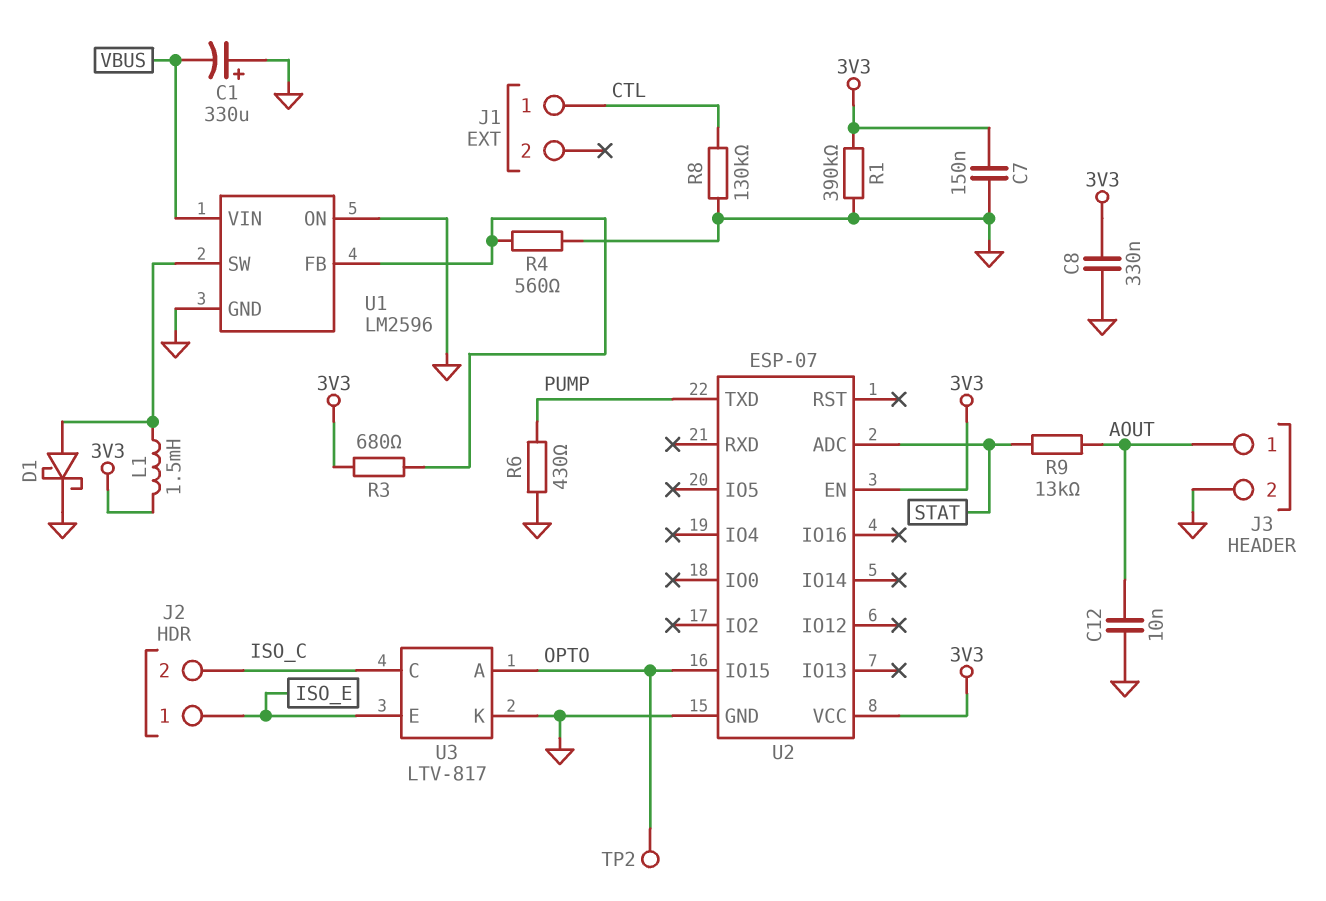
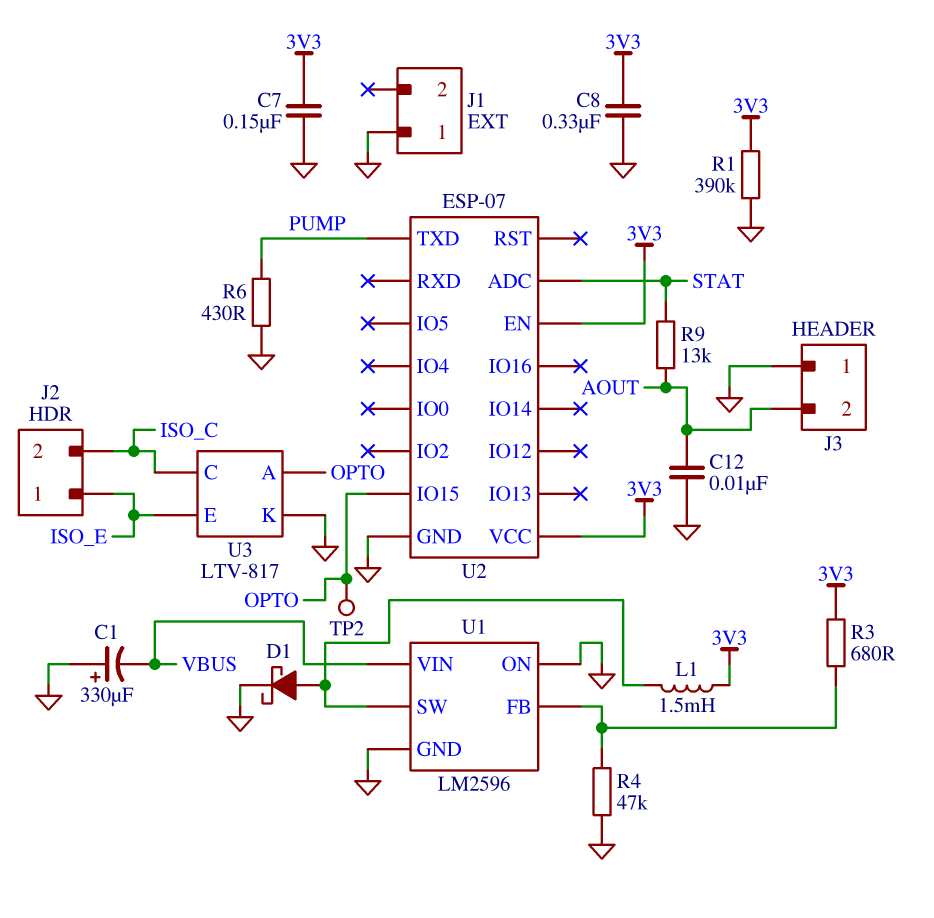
J1 pin 1: CTL -> GND
J3 pin 1: AOUT -> GND
J3 pin 2: GND -> AOUT
R4: 560 (GND, U1/FB) -> 47k (GND, U1/FB)
R8: 130k (CTL, GND) -> none

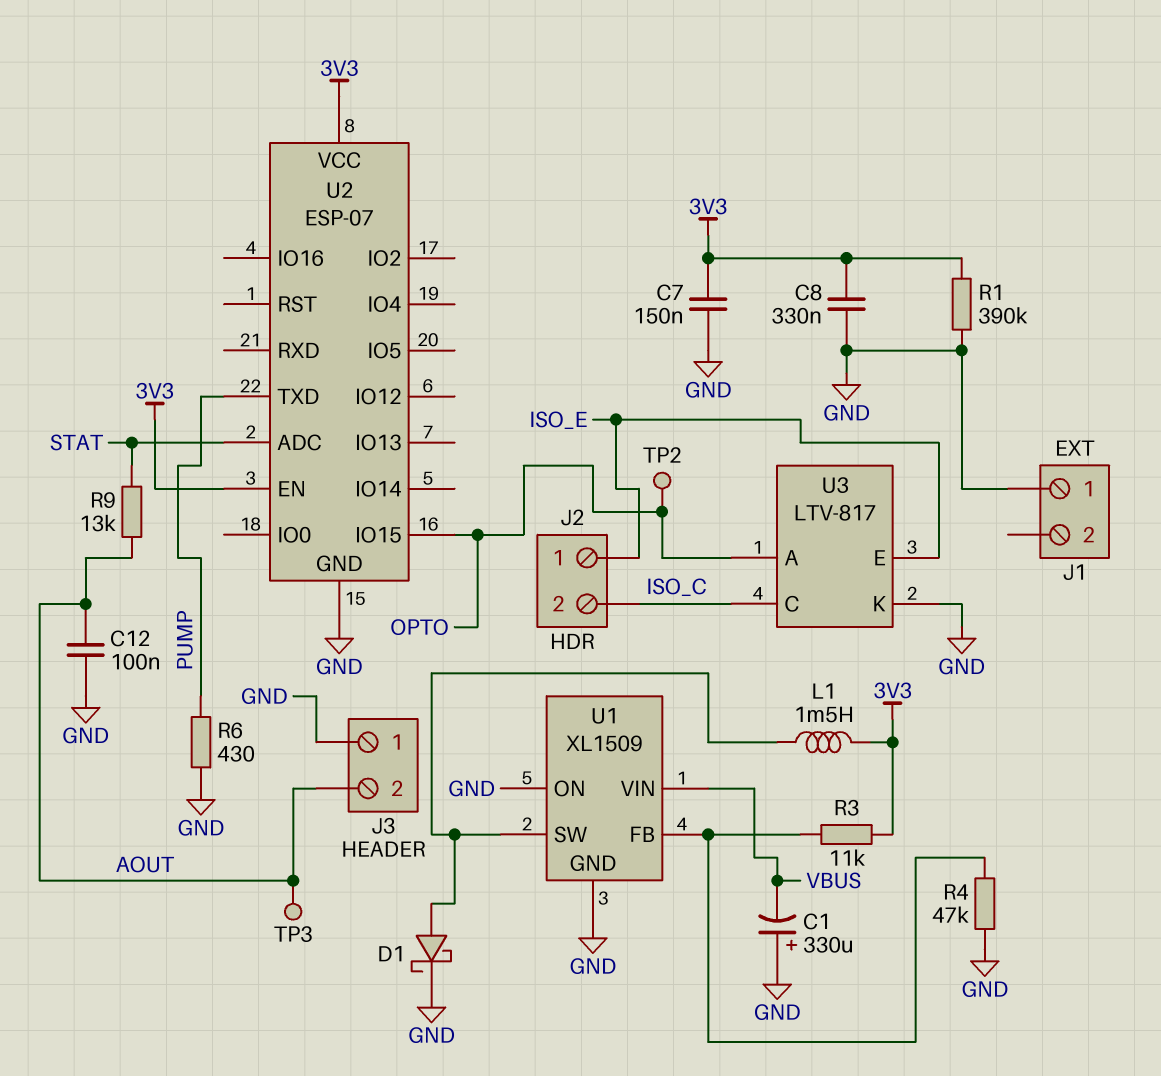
C12: 10nF (AOUT, GND) -> 100nF (AOUT, GND)
R3: 680 (3V3, U1/FB) -> 11k (3V3, U1/FB)
TP3: none -> test point (AOUT)
U1: LM2596 -> XL1509

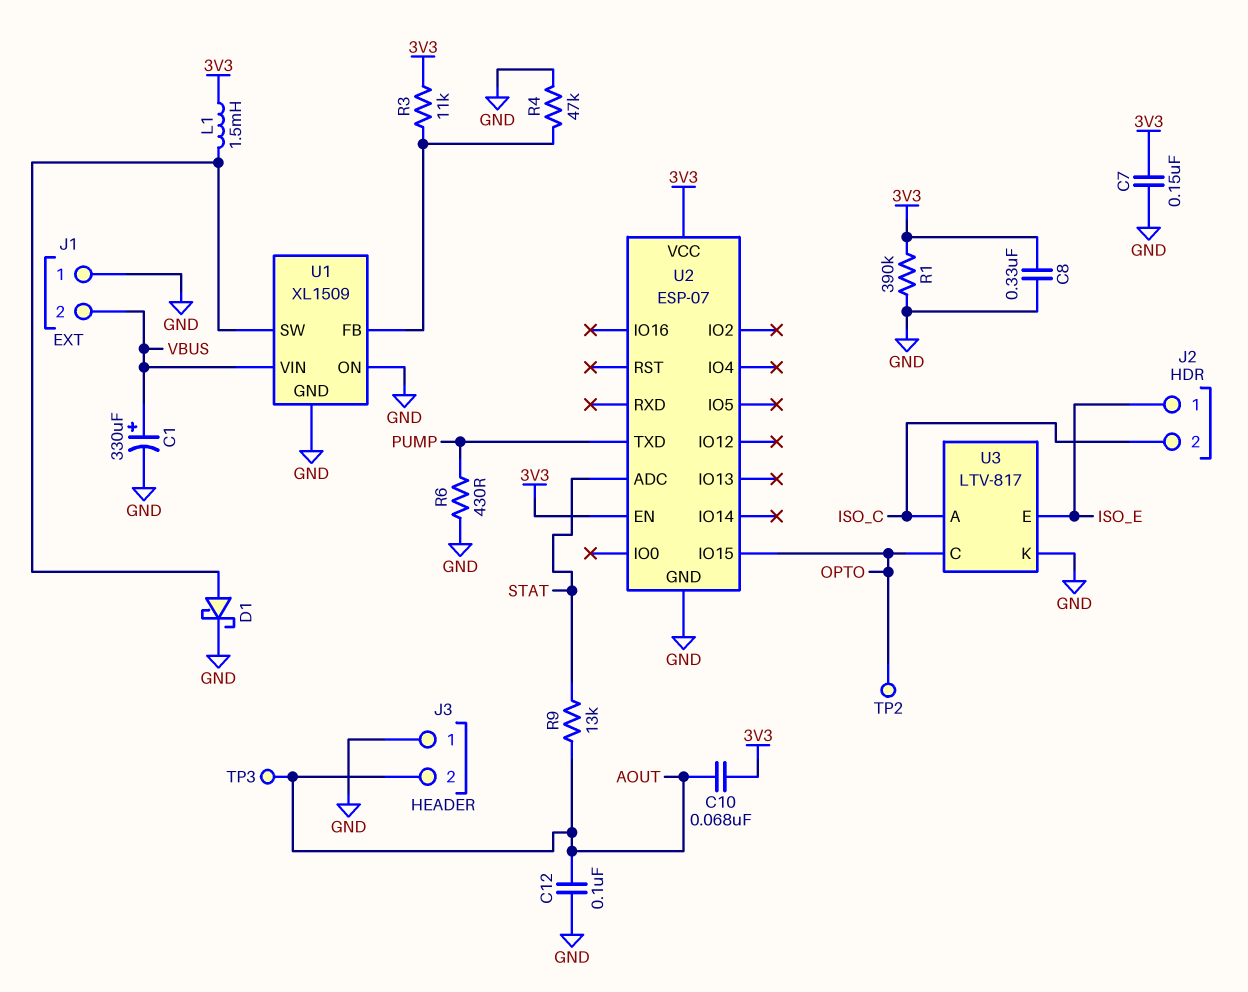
C1: 330uF (plus GND, minus VBUS) -> 330uF (plus VBUS, minus GND)
C10: none -> 68nF (3V3, AOUT)
J1 pin 2: none -> VBUS
U3 pin A: OPTO -> ISO_C
U3 pin C: ISO_C -> OPTO

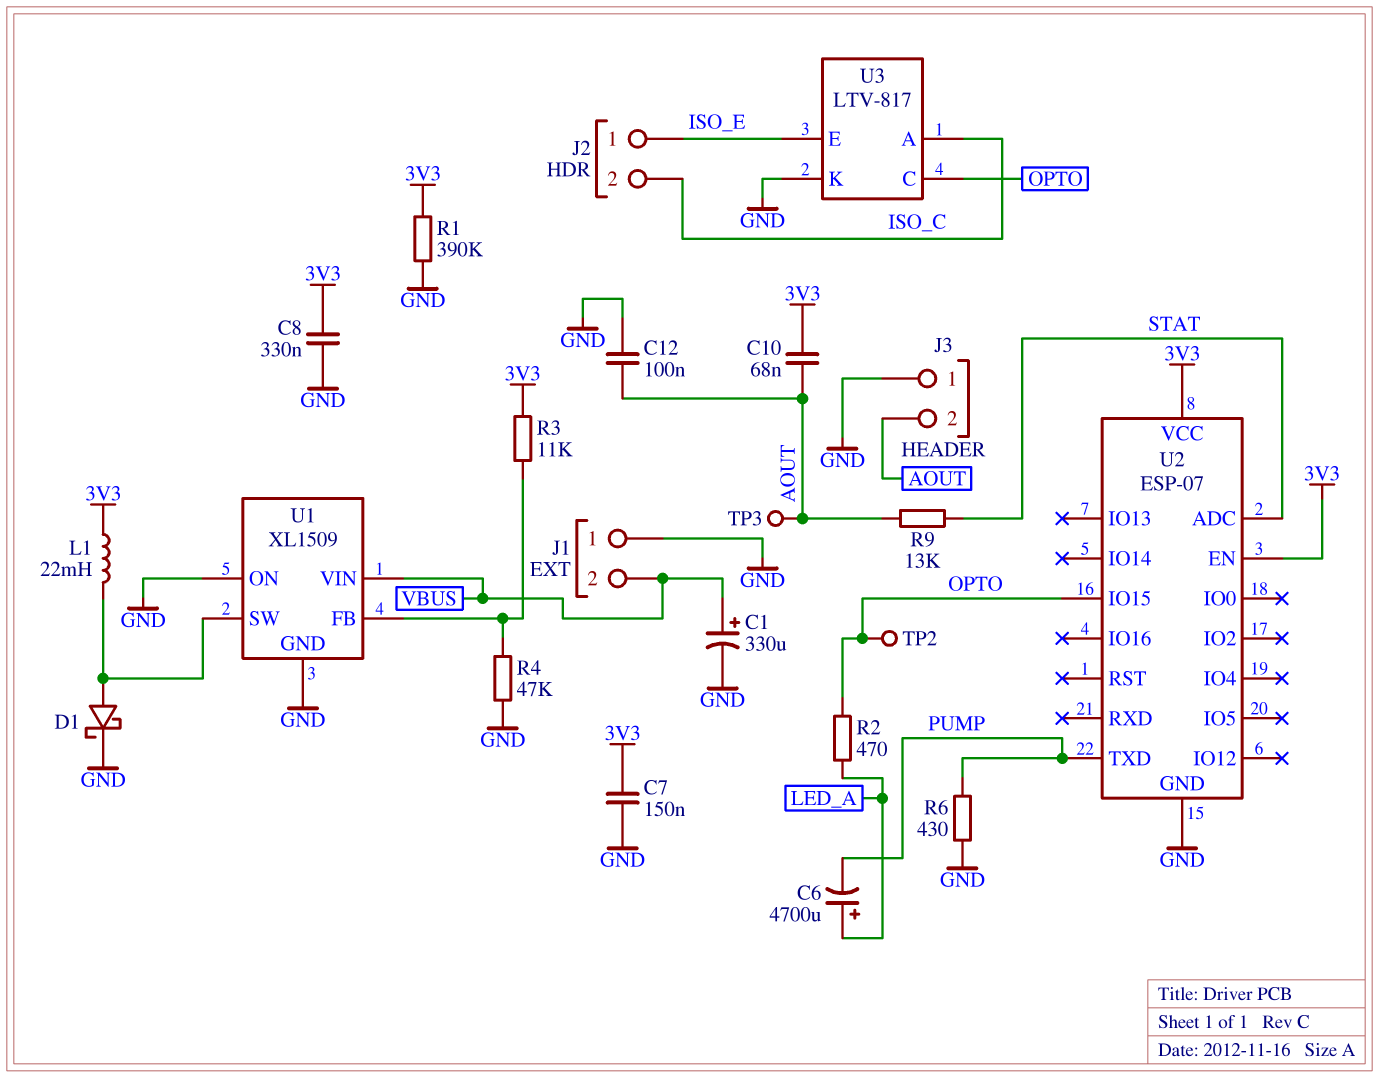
C6: none -> 4700uF (plus LED_A, minus PUMP)
L1: 1.5mH (3V3, U1/SW) -> 22mH (3V3, U1/SW)
R2: none -> 470 (LED_A, OPTO)

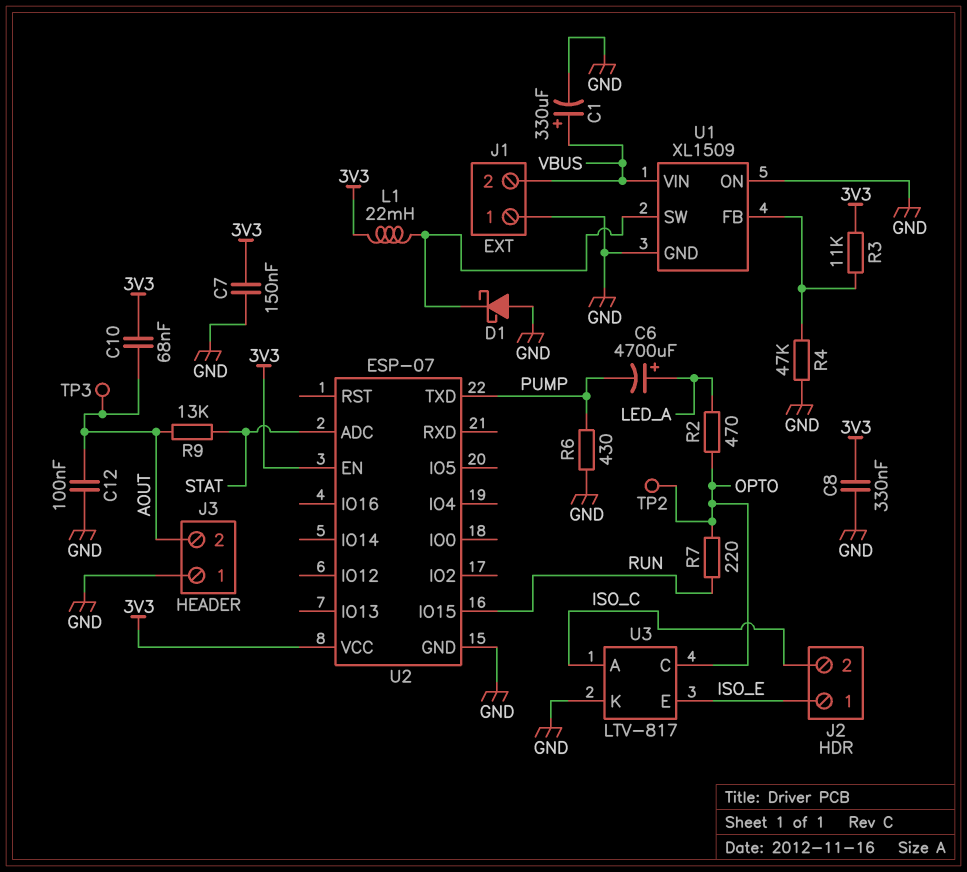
D1: schottky (A U1/SW, K GND) -> schottky (A GND, K U1/SW)
R1: 390k (3V3, GND) -> none
R7: none -> 220 (OPTO, RUN)
U2 pin IO15: OPTO -> RUN

